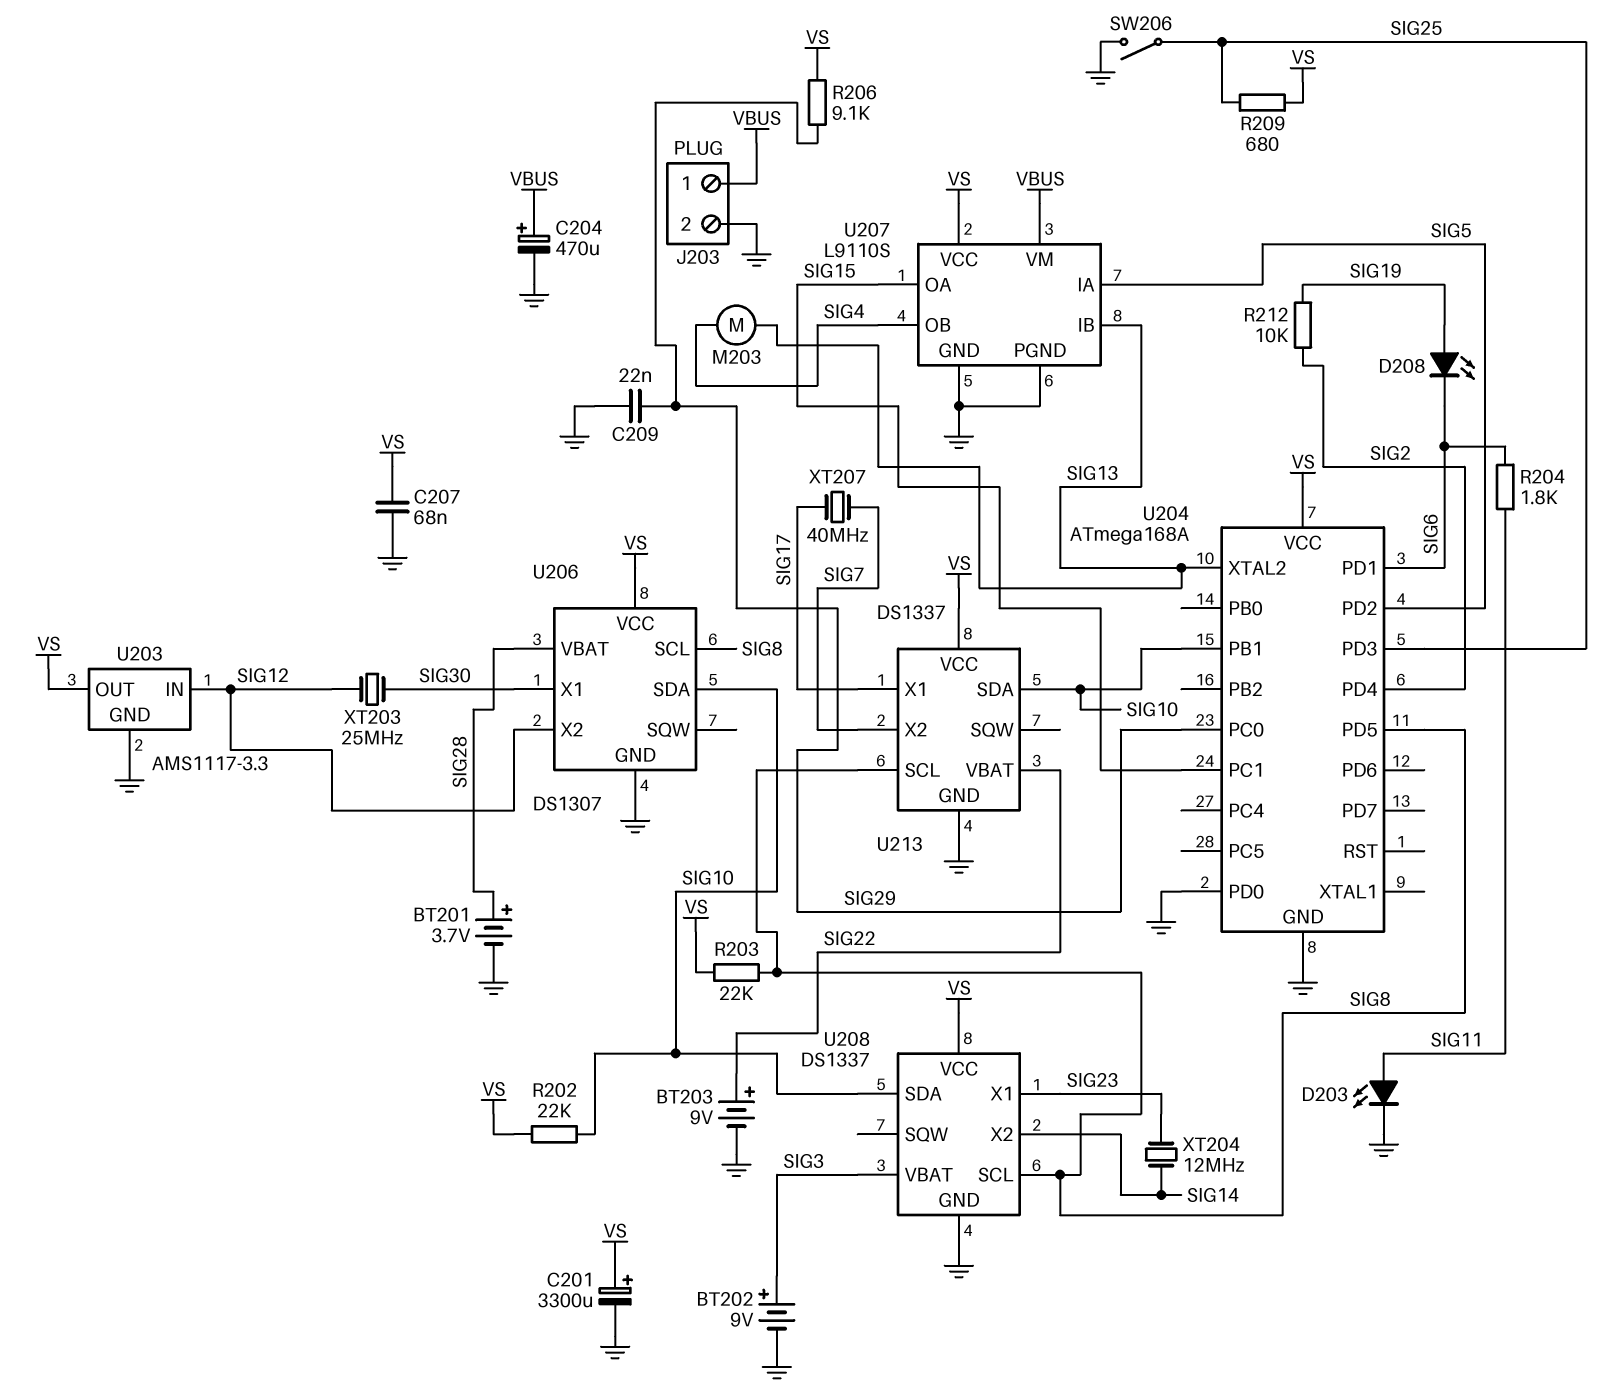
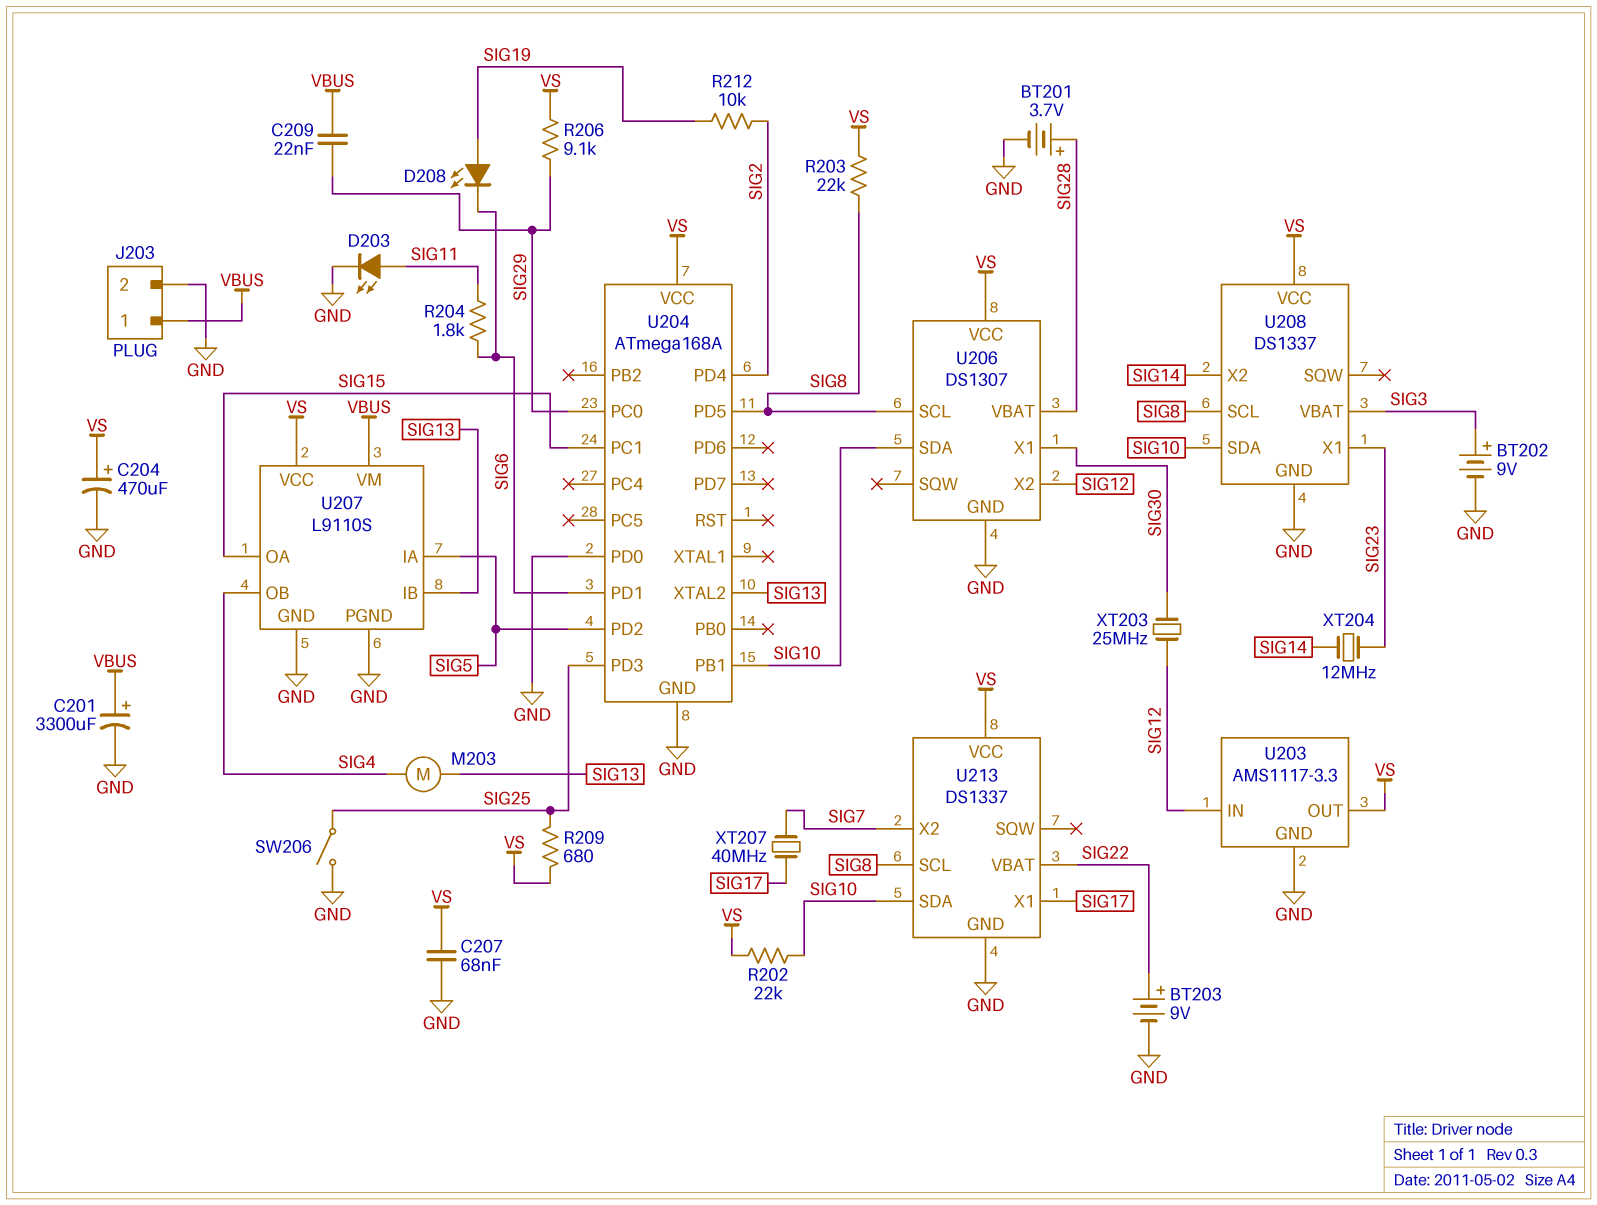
C201: 3300uF (plus VS, minus GND) -> 3300uF (plus VBUS, minus GND)
C204: 470uF (plus VBUS, minus GND) -> 470uF (plus VS, minus GND)
C209: 22nF (GND, SIG29) -> 22nF (SIG29, VBUS)

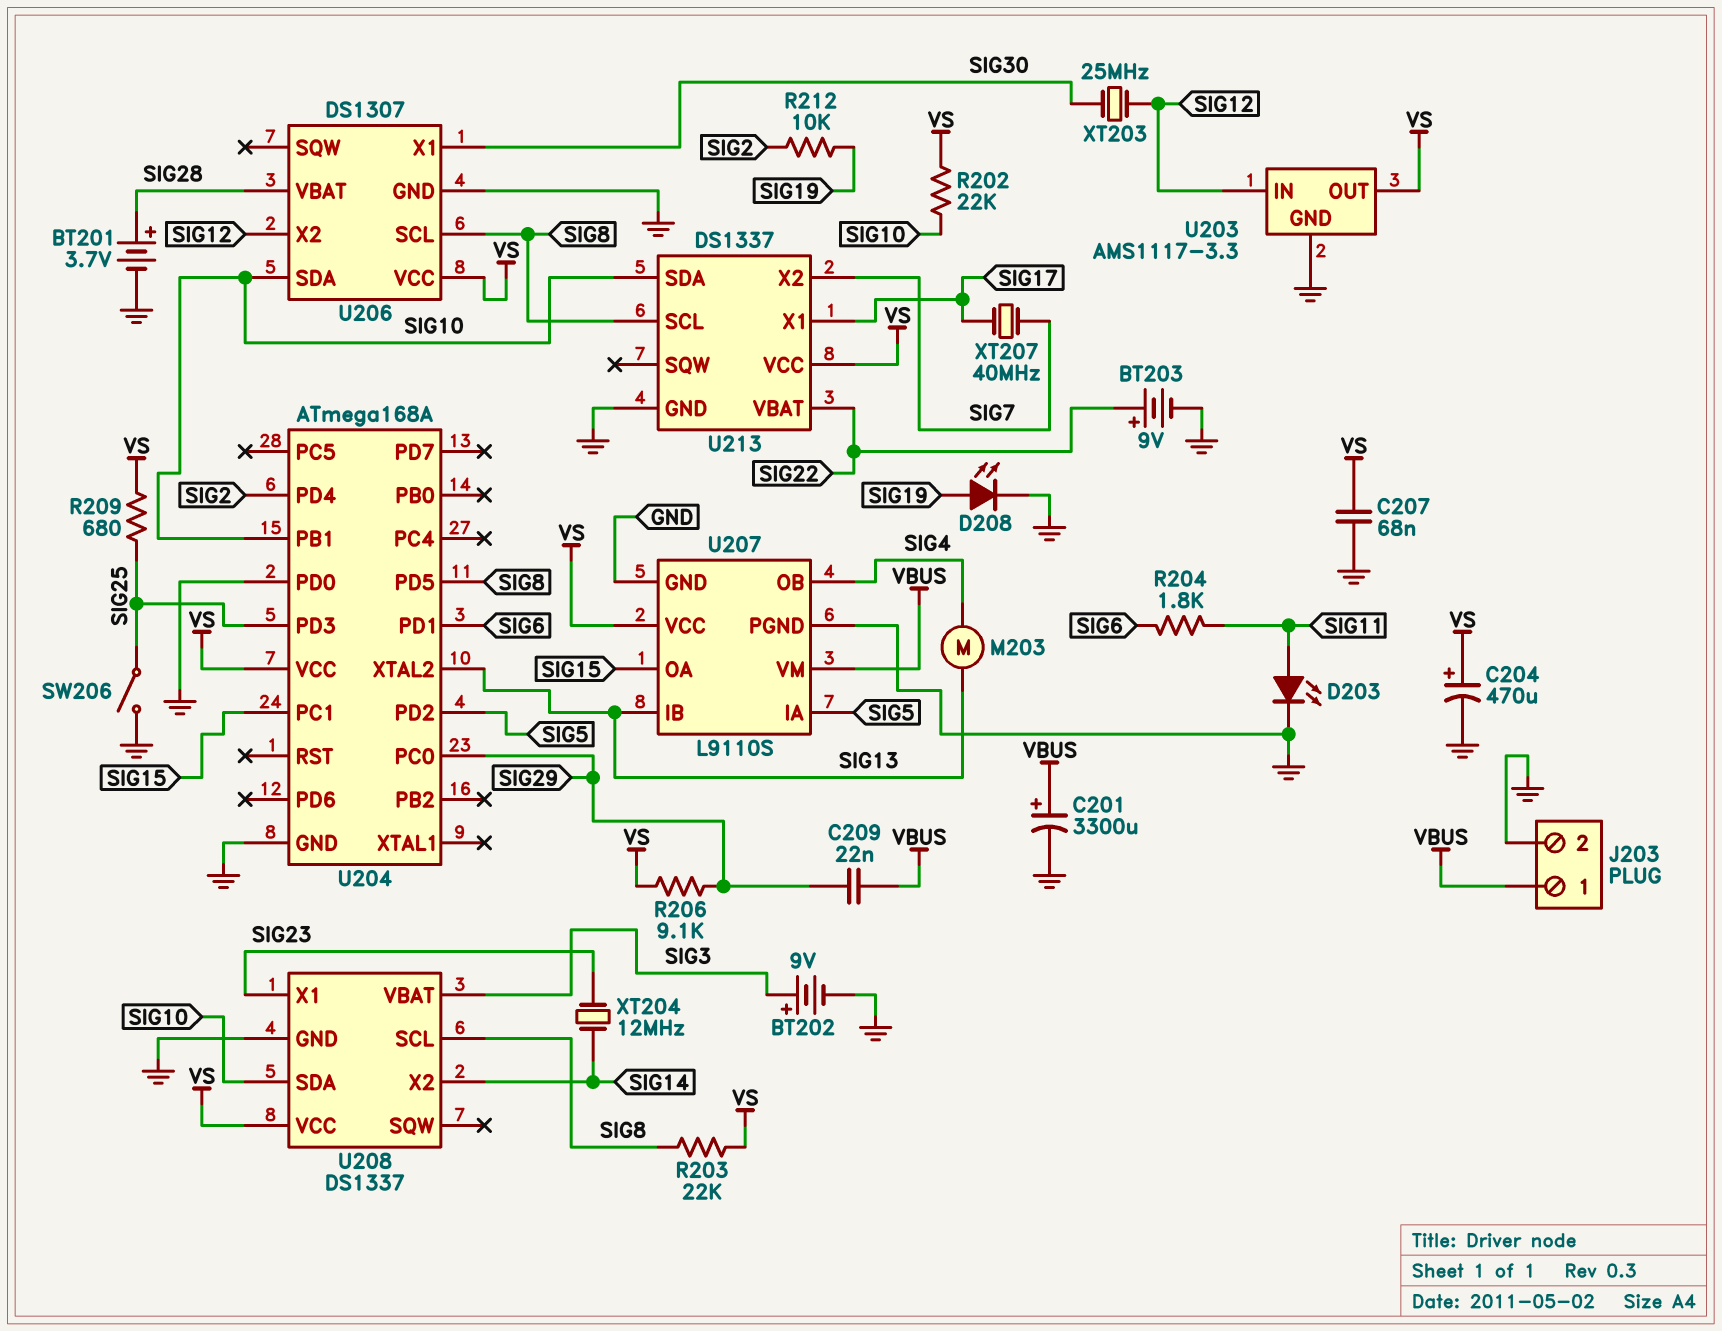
D208: LED (A SIG19, K SIG6) -> LED (A SIG19, K GND)

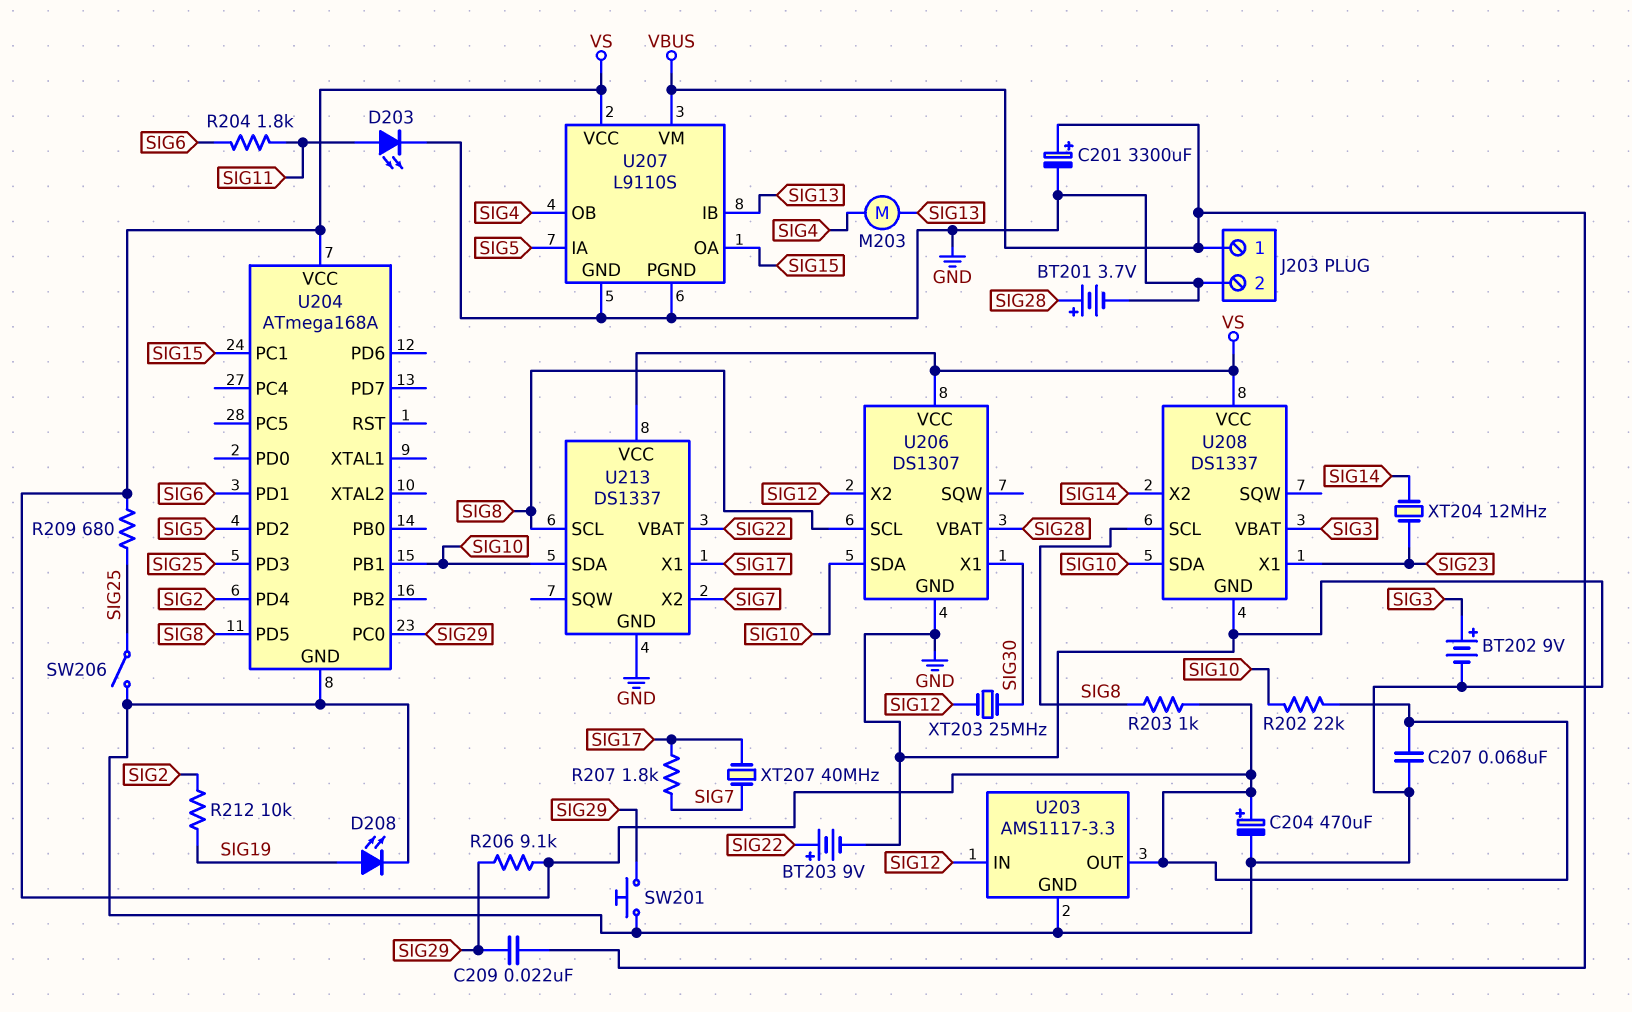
R203: 22k (SIG8, VS) -> 1k (SIG8, VS)
R207: none -> 1.8k (SIG7, SIG17)
SW201: none -> button (GND, SIG29)
U204 pin PD0: GND -> none
U204 pin XTAL2: SIG13 -> none

